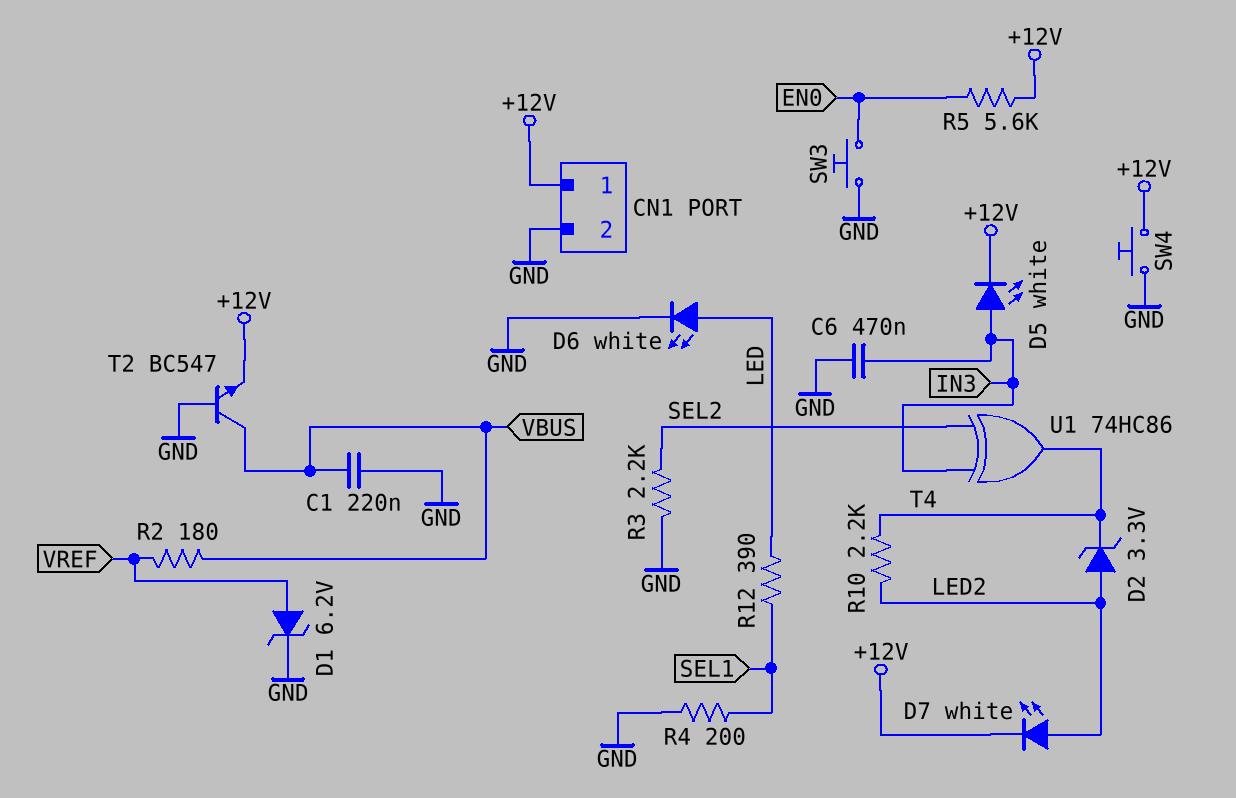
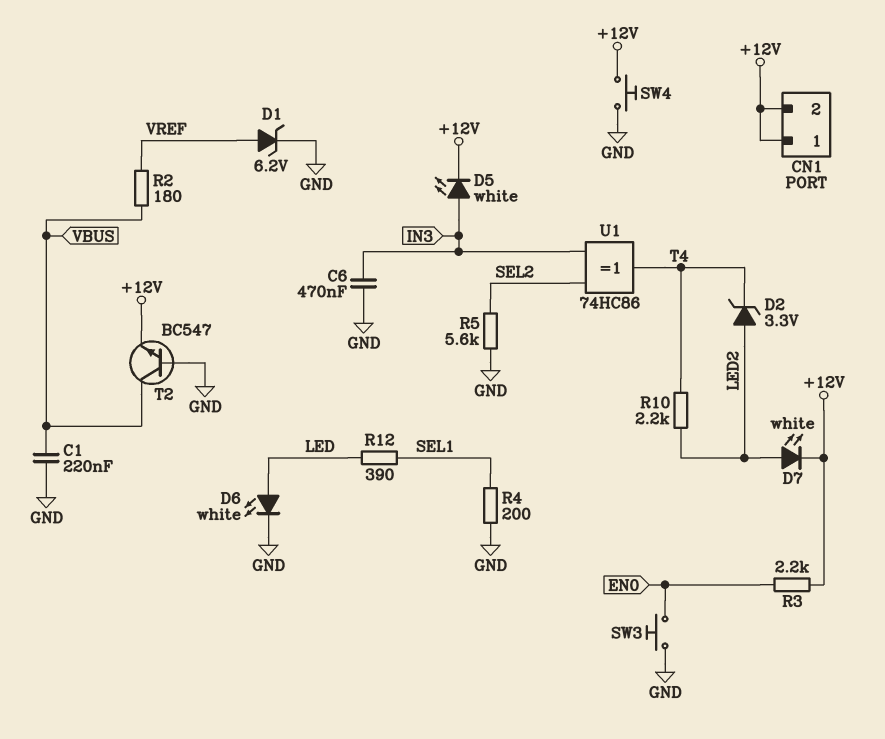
CN1 pin 2: GND -> +12V
R3: 2.2k (GND, SEL2) -> 2.2k (+12V, EN0)
R5: 5.6k (+12V, EN0) -> 5.6k (GND, SEL2)

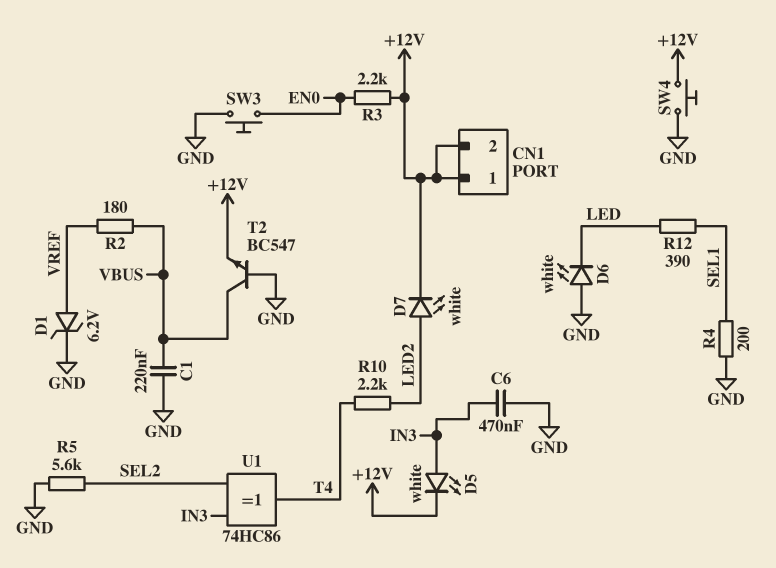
D2: zener 3.3V (A LED2, K T4) -> none
D6: LED white (A LED, K GND) -> LED white (A GND, K LED)

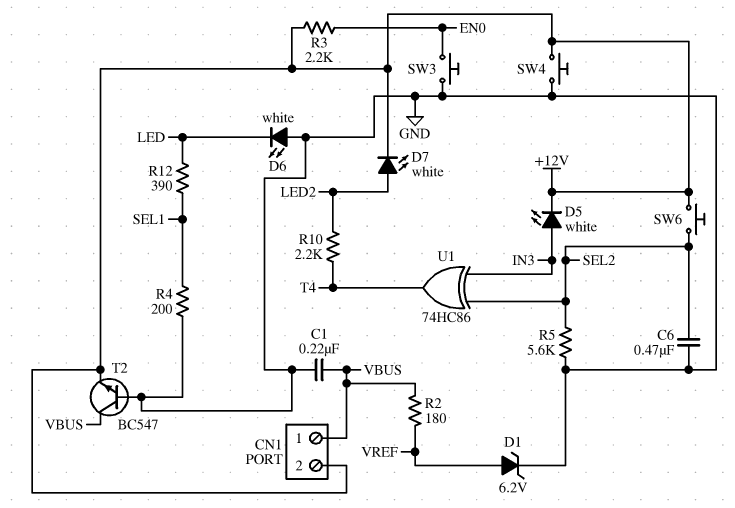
C6: 470nF (GND, IN3) -> 470nF (GND, SEL2)
CN1 pin 1: +12V -> VBUS
SW6: none -> button (+12V, SEL2)

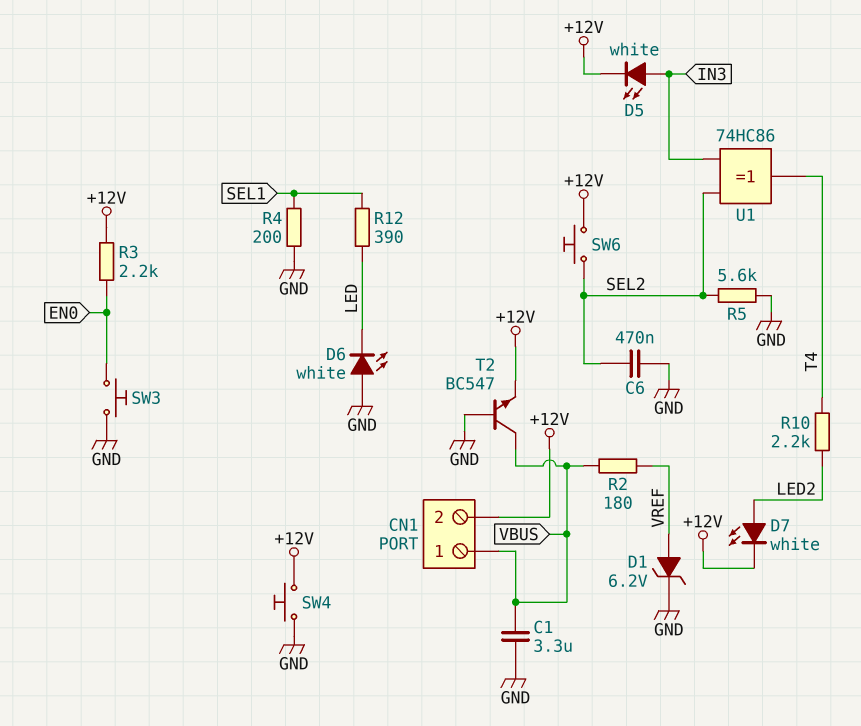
C1: 220nF (GND, VBUS) -> 3.3uF (GND, VBUS)

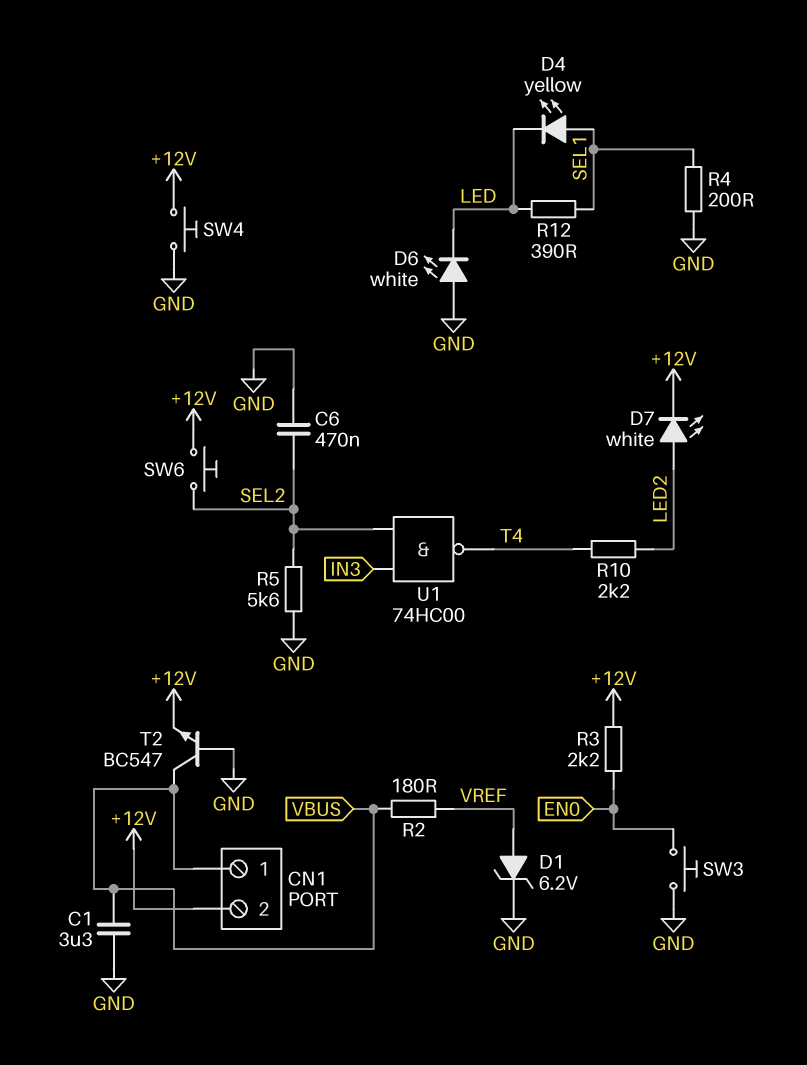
D4: none -> LED yellow (A SEL1, K LED)
D5: LED white (A IN3, K +12V) -> none
U1: XOR 74HC86 (in IN3, in SEL2, out T4) -> NAND 74HC00 (in IN3, in SEL2, out T4)

